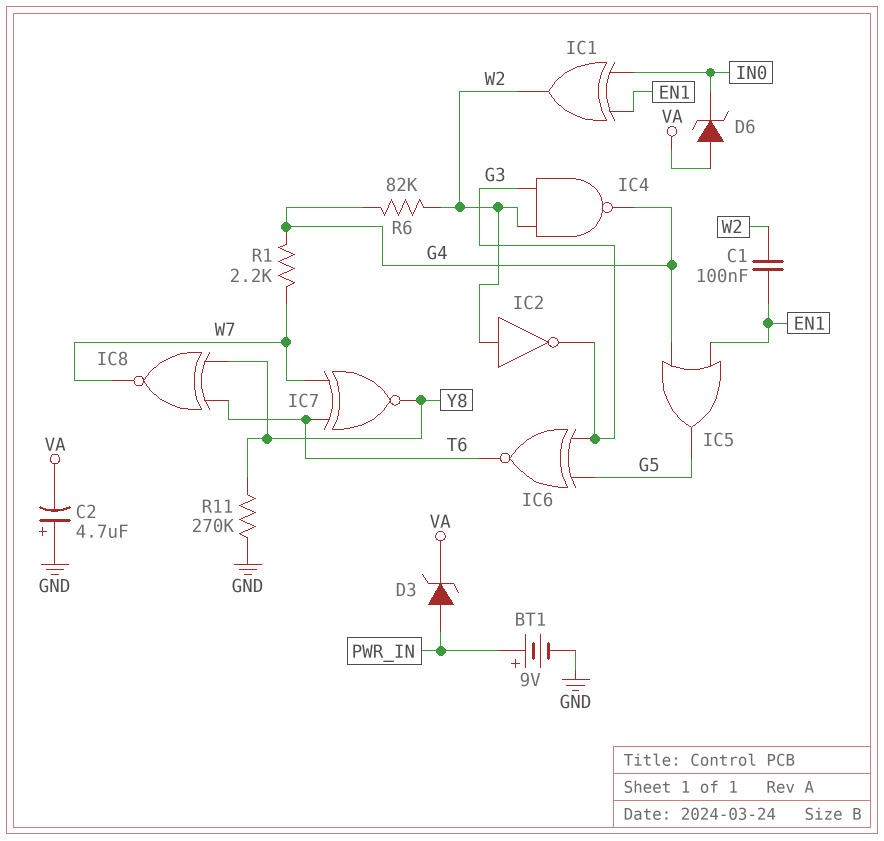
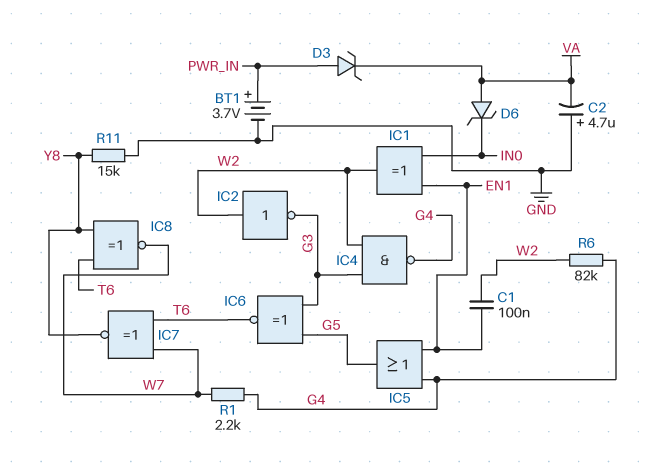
BT1: 9V (plus PWR_IN, minus GND) -> 3.7V (plus PWR_IN, minus GND)
R11: 270k (GND, Y8) -> 15k (GND, Y8)

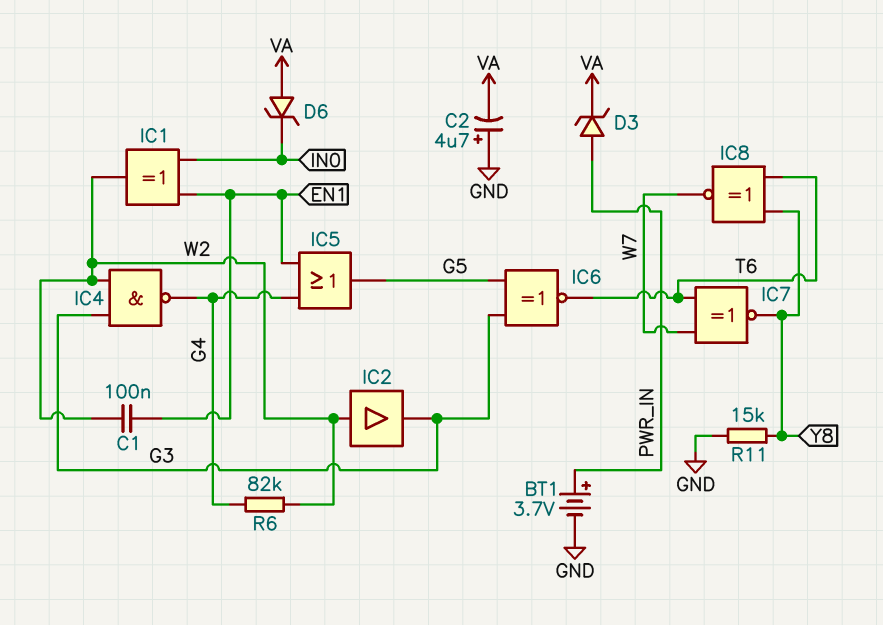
IC2: NOT (in W2, out G3) -> buffer (in W2, out G3)
R1: 2.2k (G4, W7) -> none

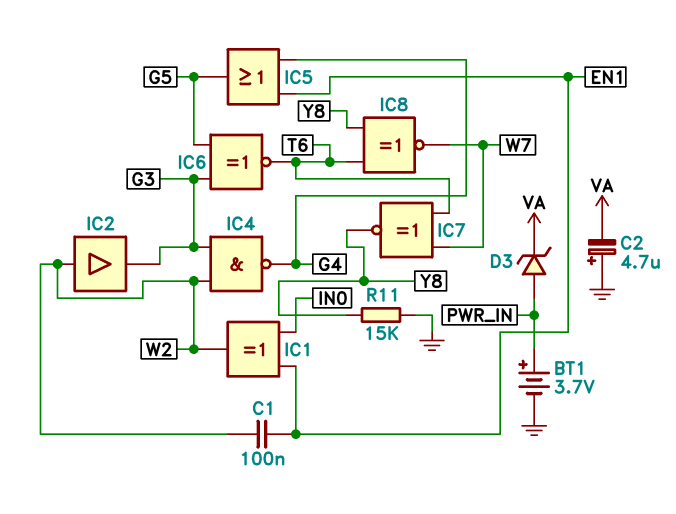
D6: zener (A VA, K IN0) -> none
R6: 82k (G4, W2) -> none

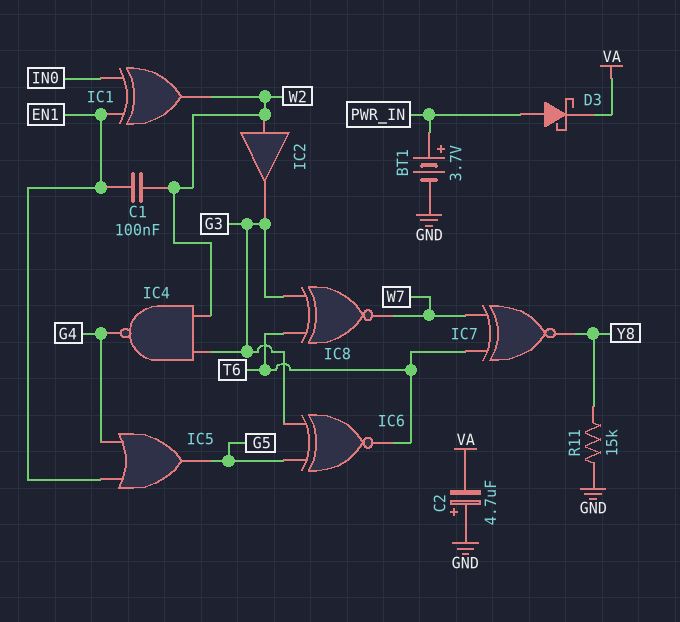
D3: zener (A PWR_IN, K VA) -> schottky (A PWR_IN, K VA)
IC8: XNOR (in T6, in Y8, out W7) -> XNOR (in G3, in T6, out W7)

